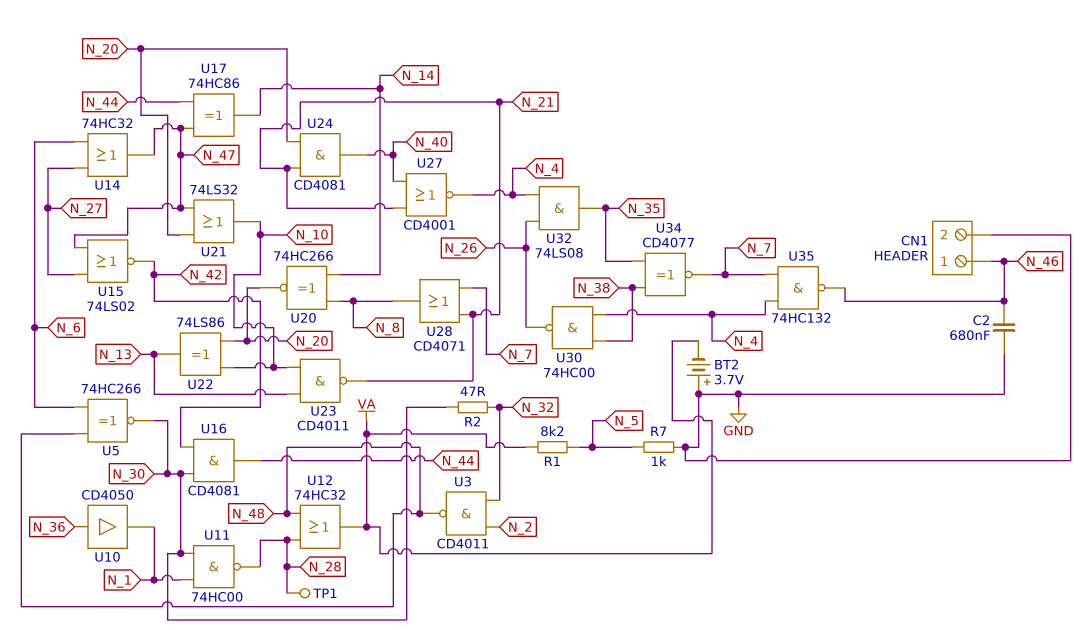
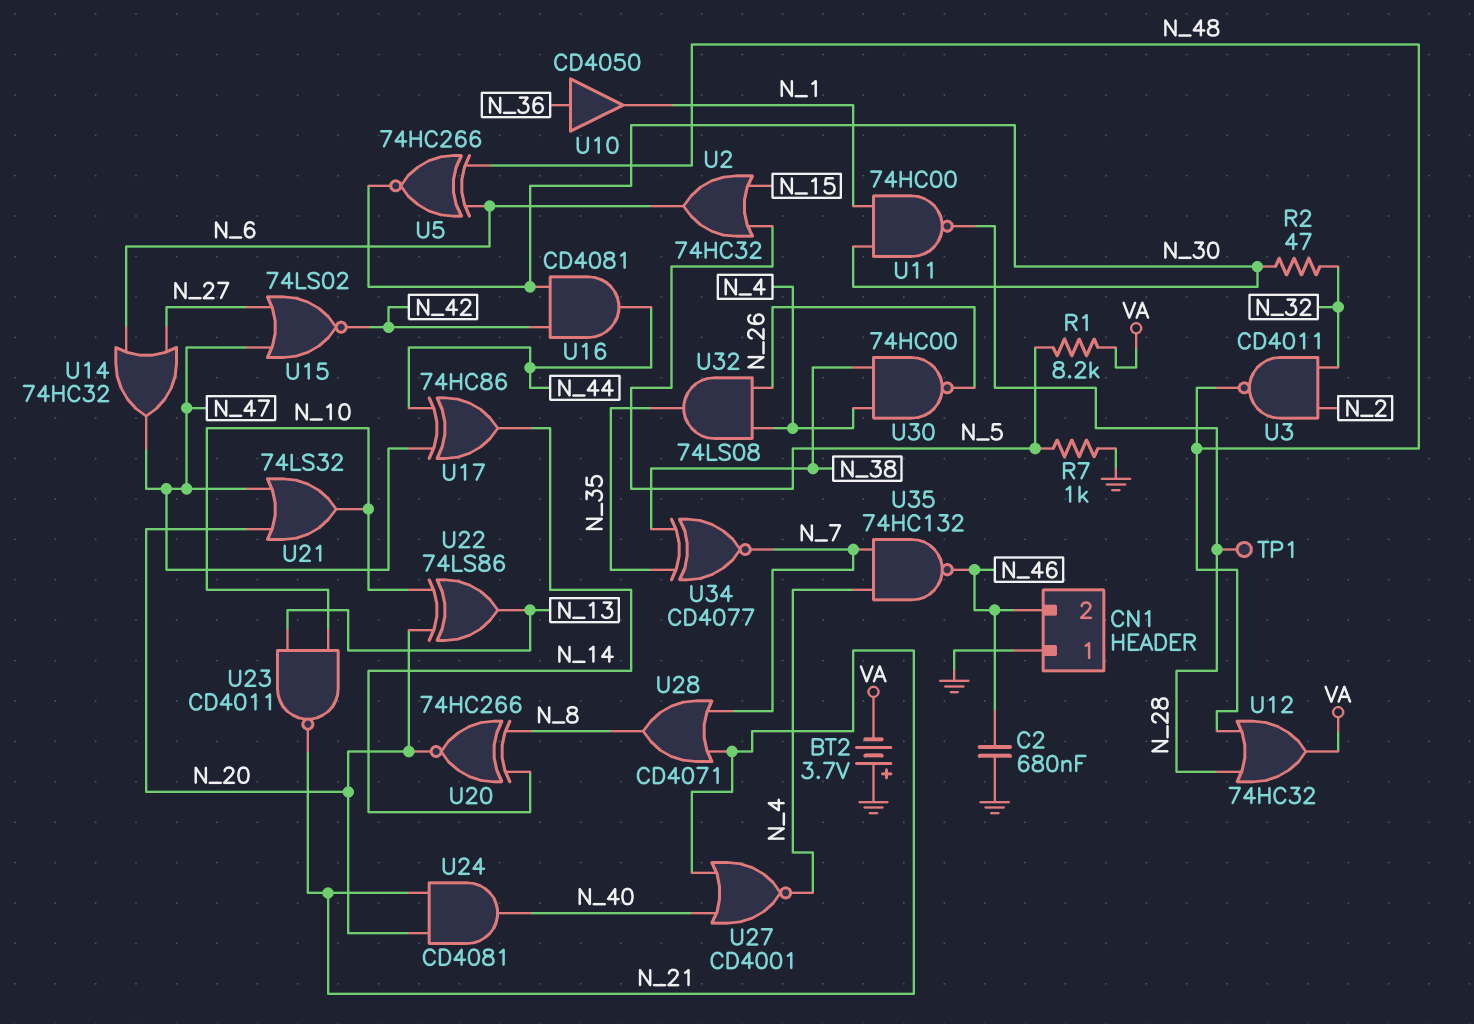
CN1 pin 1: N_46 -> GND
CN1 pin 2: GND -> N_46
U2: none -> OR 74HC32 (in N_5, in N_15, out N_6)

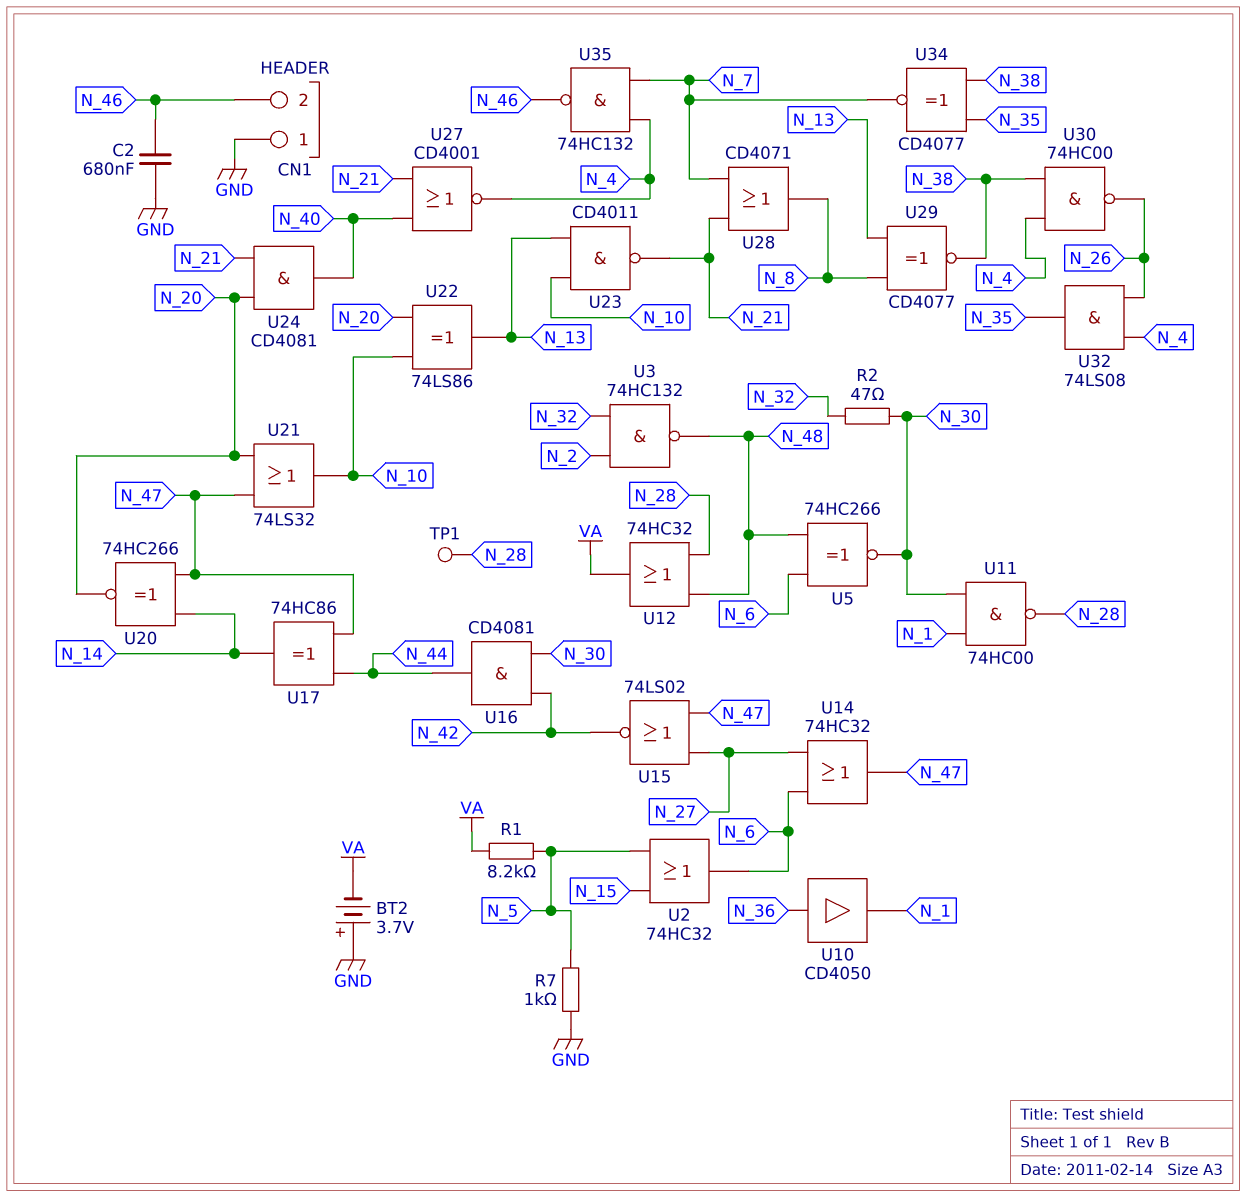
U3: NAND CD4011 (in N_2, in N_32, out N_48) -> NAND 74HC132 (in N_2, in N_32, out N_48)
U20: XNOR 74HC266 (in N_8, in N_14, out N_20) -> XNOR 74HC266 (in N_14, in N_47, out N_20)
U29: none -> XNOR CD4077 (in N_8, in N_13, out N_38)

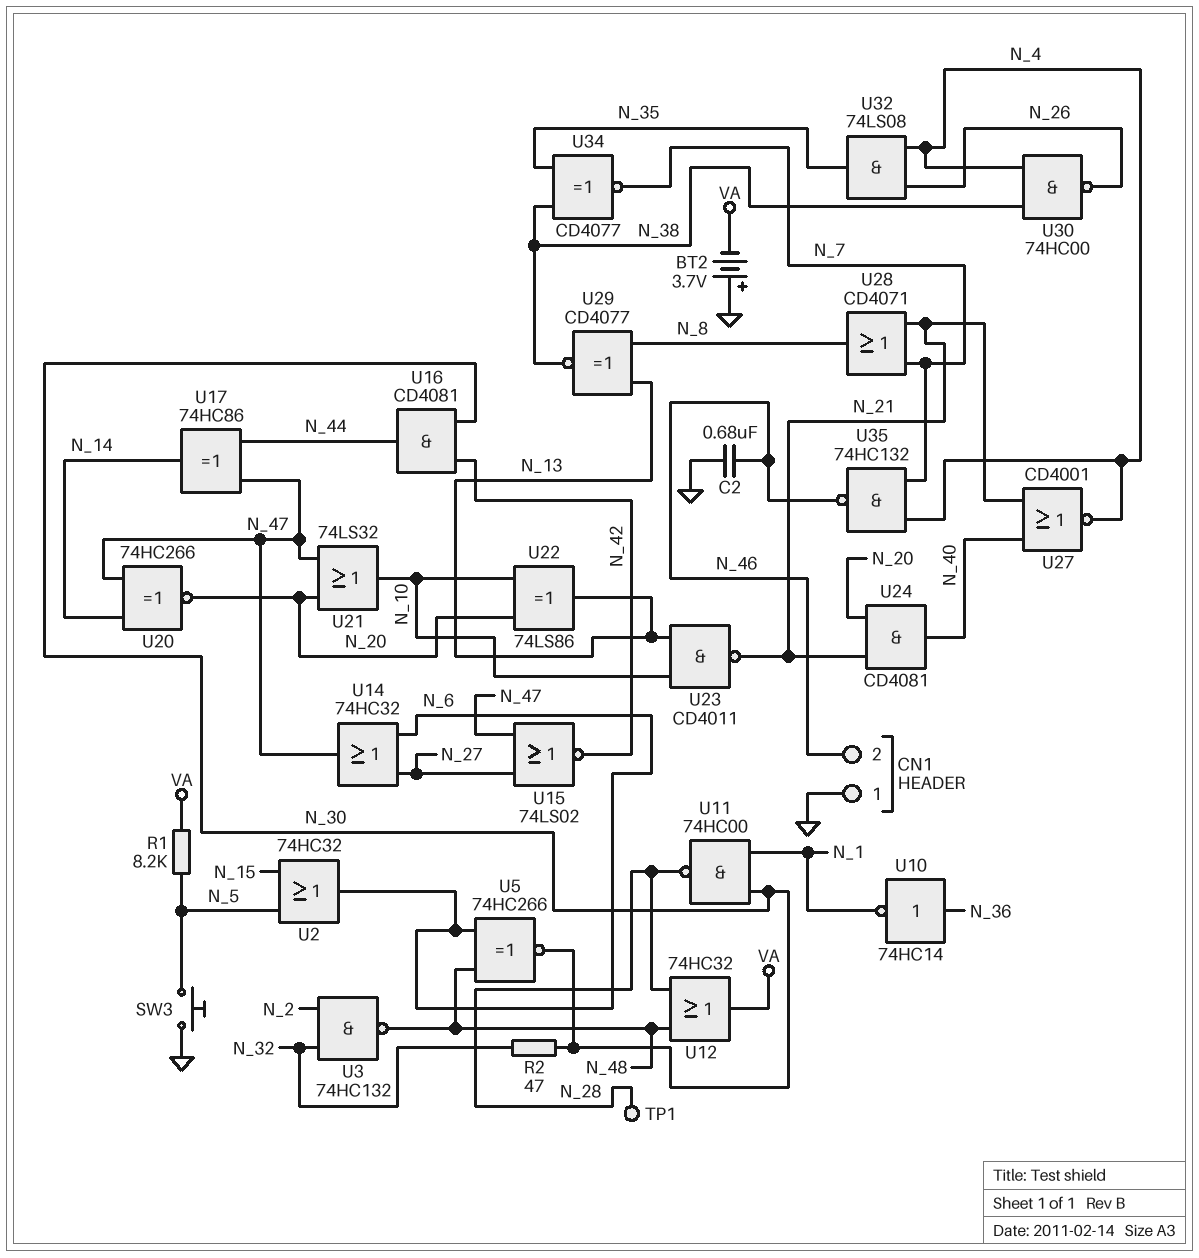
R7: 1k (GND, N_5) -> none
SW3: none -> button (GND, N_5)
U10: buffer CD4050 (in N_36, out N_1) -> NOT 74HC14 (in N_36, out N_1)

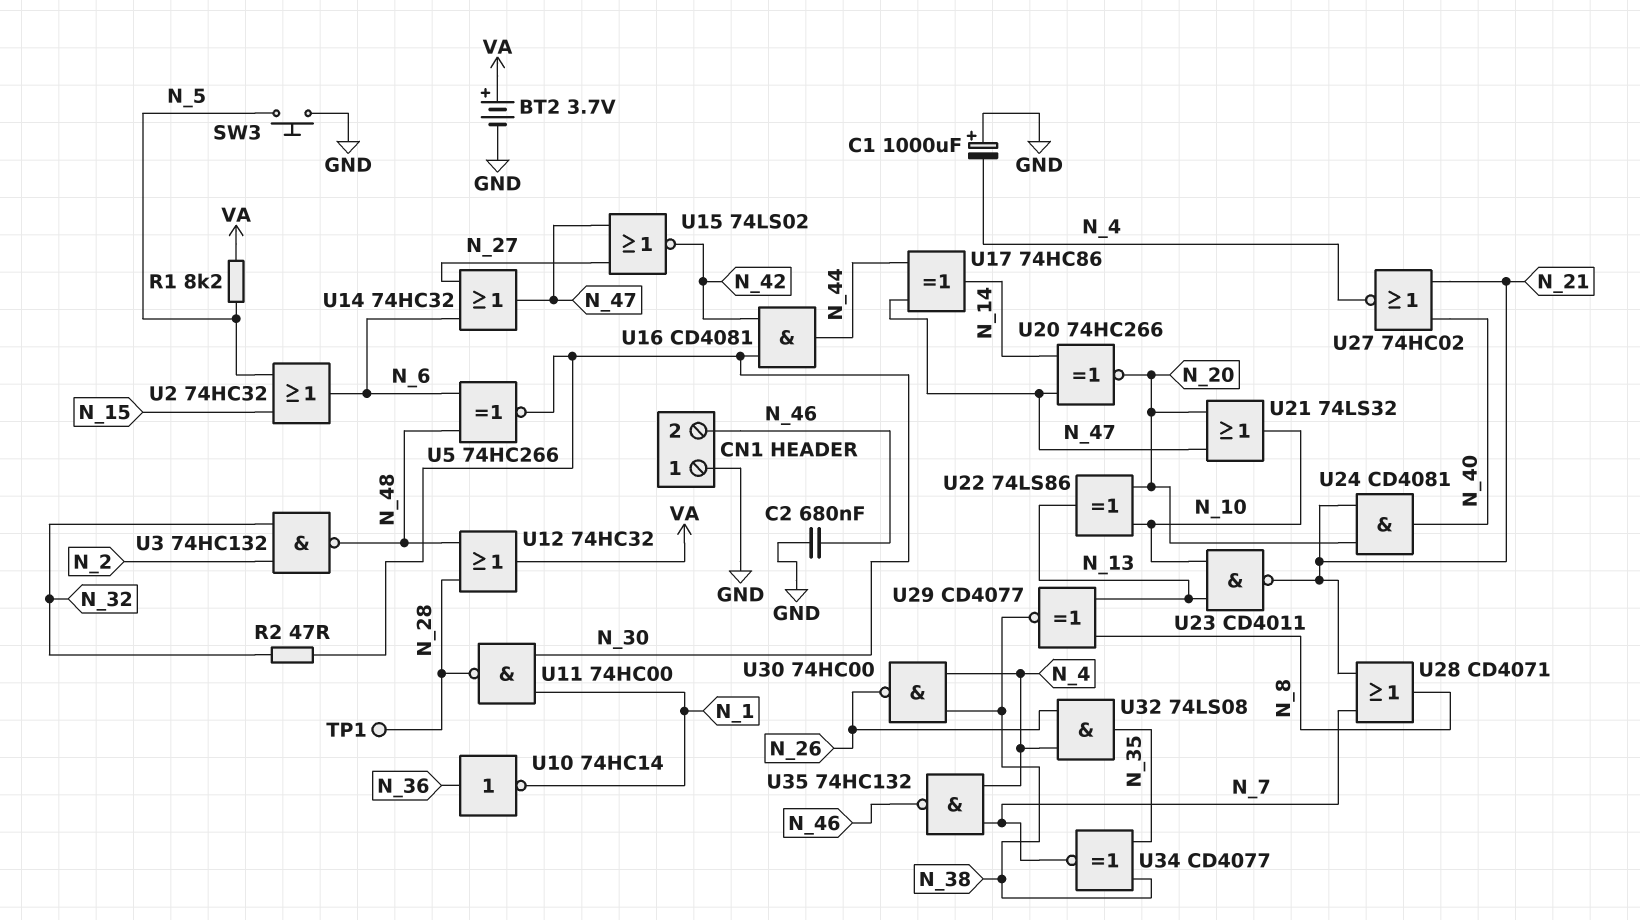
BT2: 3.7V (plus GND, minus VA) -> 3.7V (plus VA, minus GND)
C1: none -> 1000uF (plus GND, minus N_4)
U27: NOR CD4001 (in N_21, in N_40, out N_4) -> NOR 74HC02 (in N_21, in N_40, out N_4)

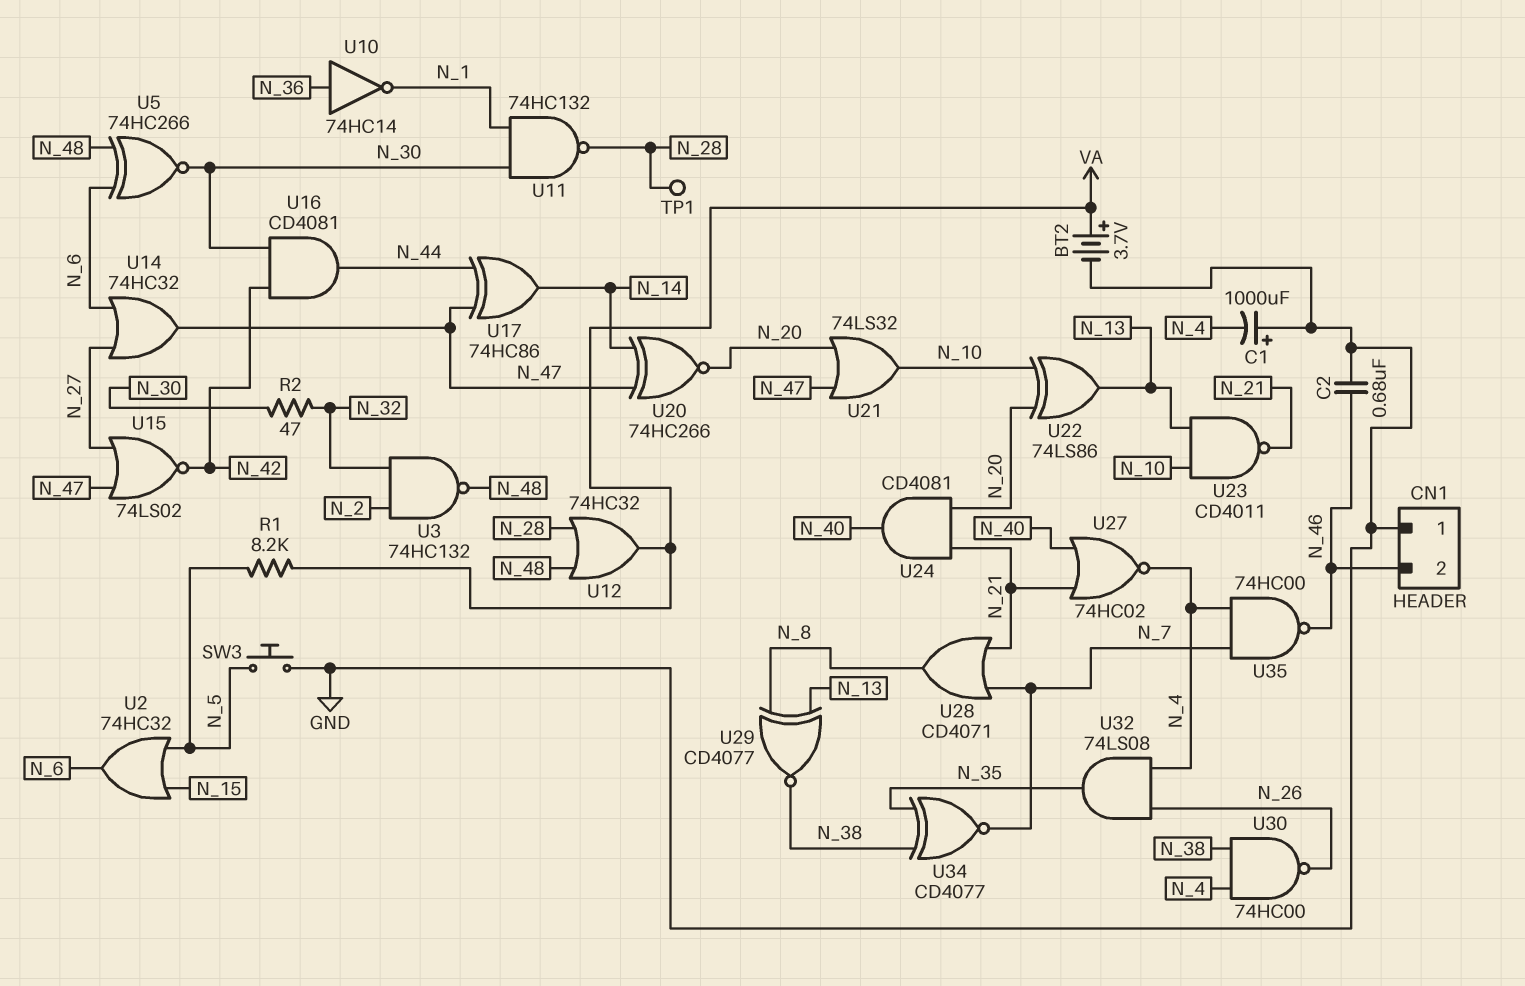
U11: NAND 74HC00 (in N_1, in N_30, out N_28) -> NAND 74HC132 (in N_1, in N_30, out N_28)
U35: NAND 74HC132 (in N_4, in N_7, out N_46) -> NAND 74HC00 (in N_4, in N_7, out N_46)

